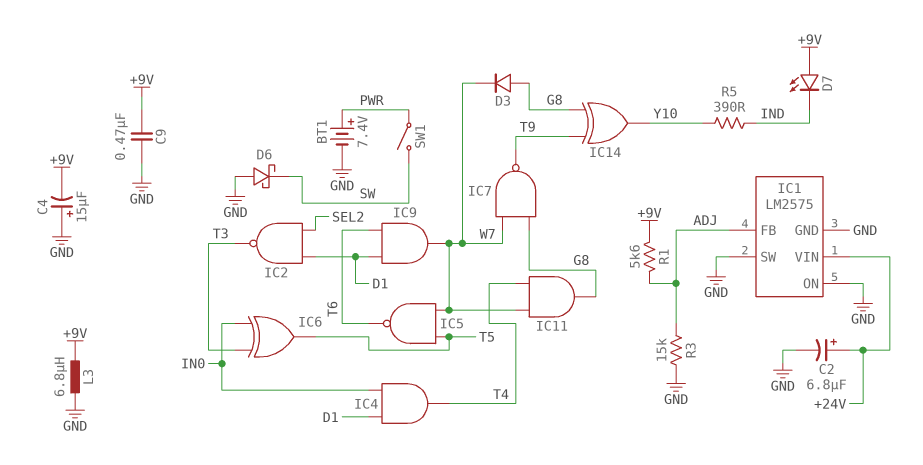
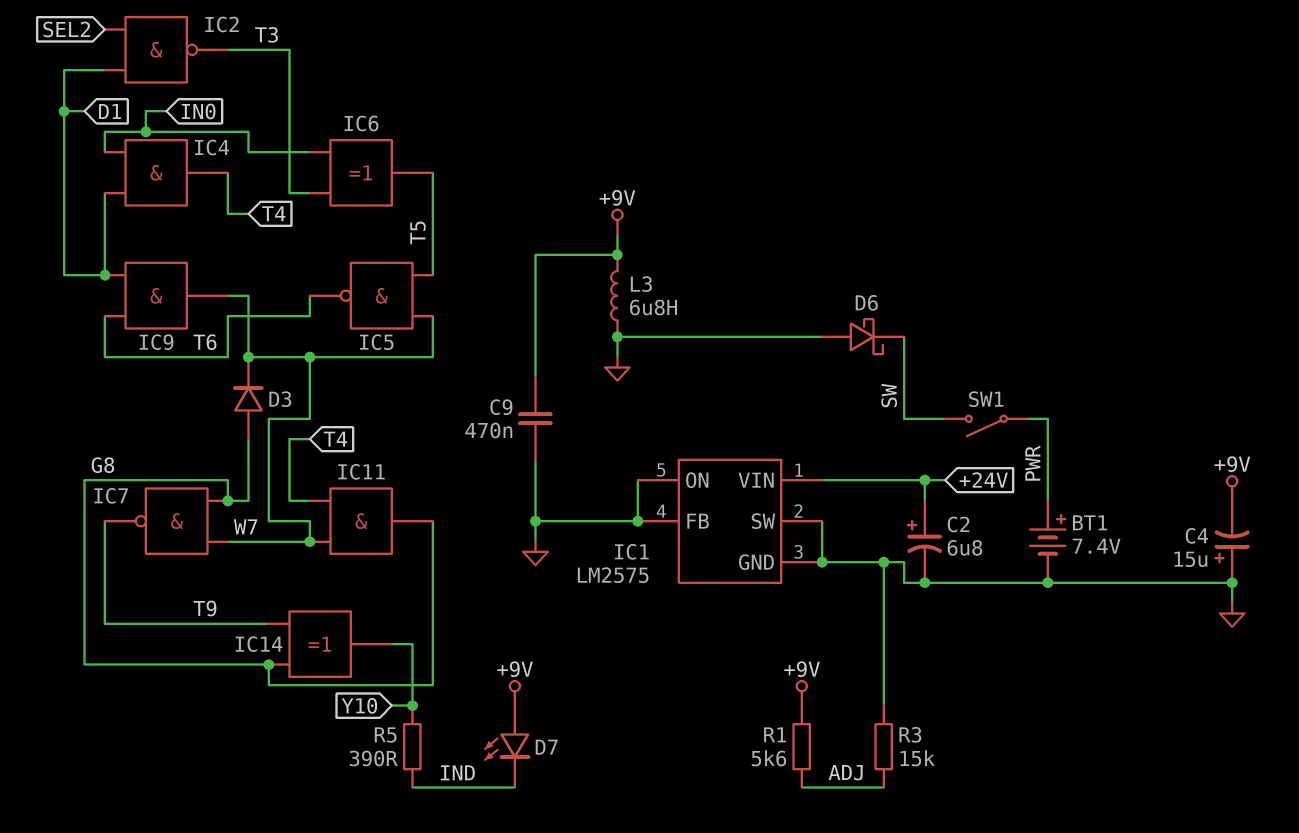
IC1 pin FB: ADJ -> GND

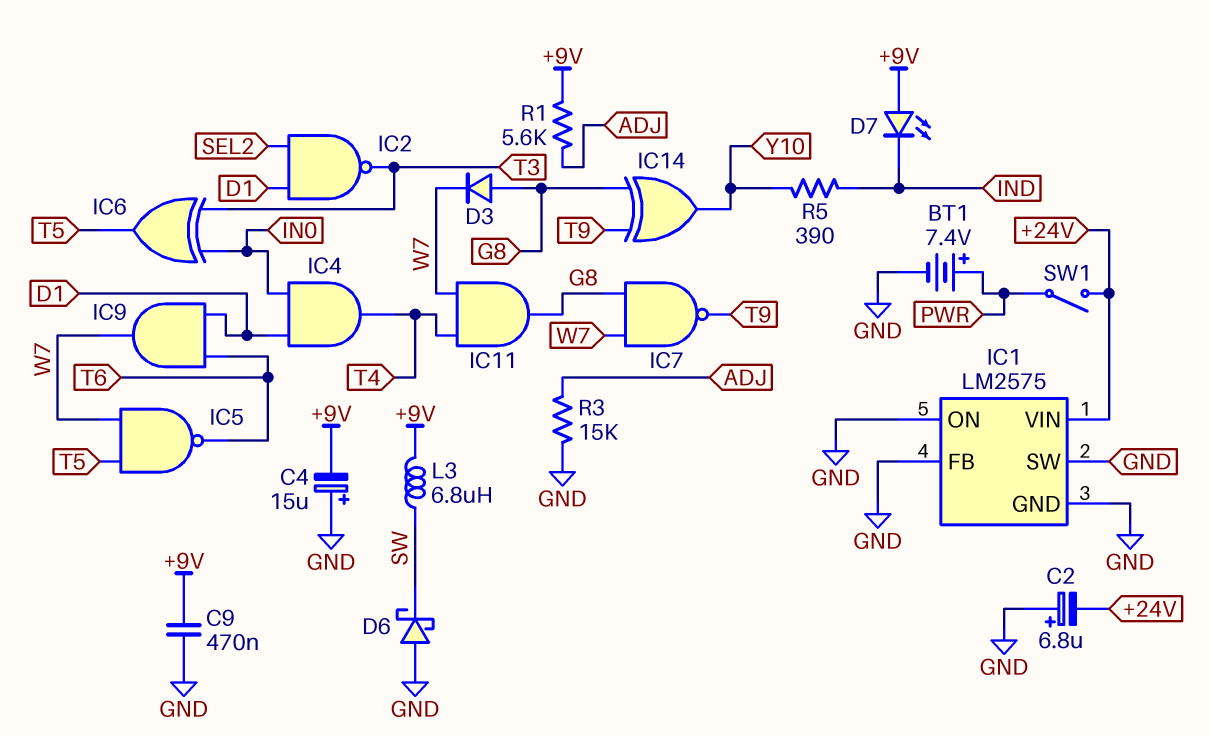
C2: 6.8uF (plus +24V, minus GND) -> 6.8uF (plus GND, minus +24V)
L3: 6.8uH (+9V, GND) -> 6.8uH (+9V, SW)
SW1: switch (PWR, SW) -> switch (+24V, PWR)

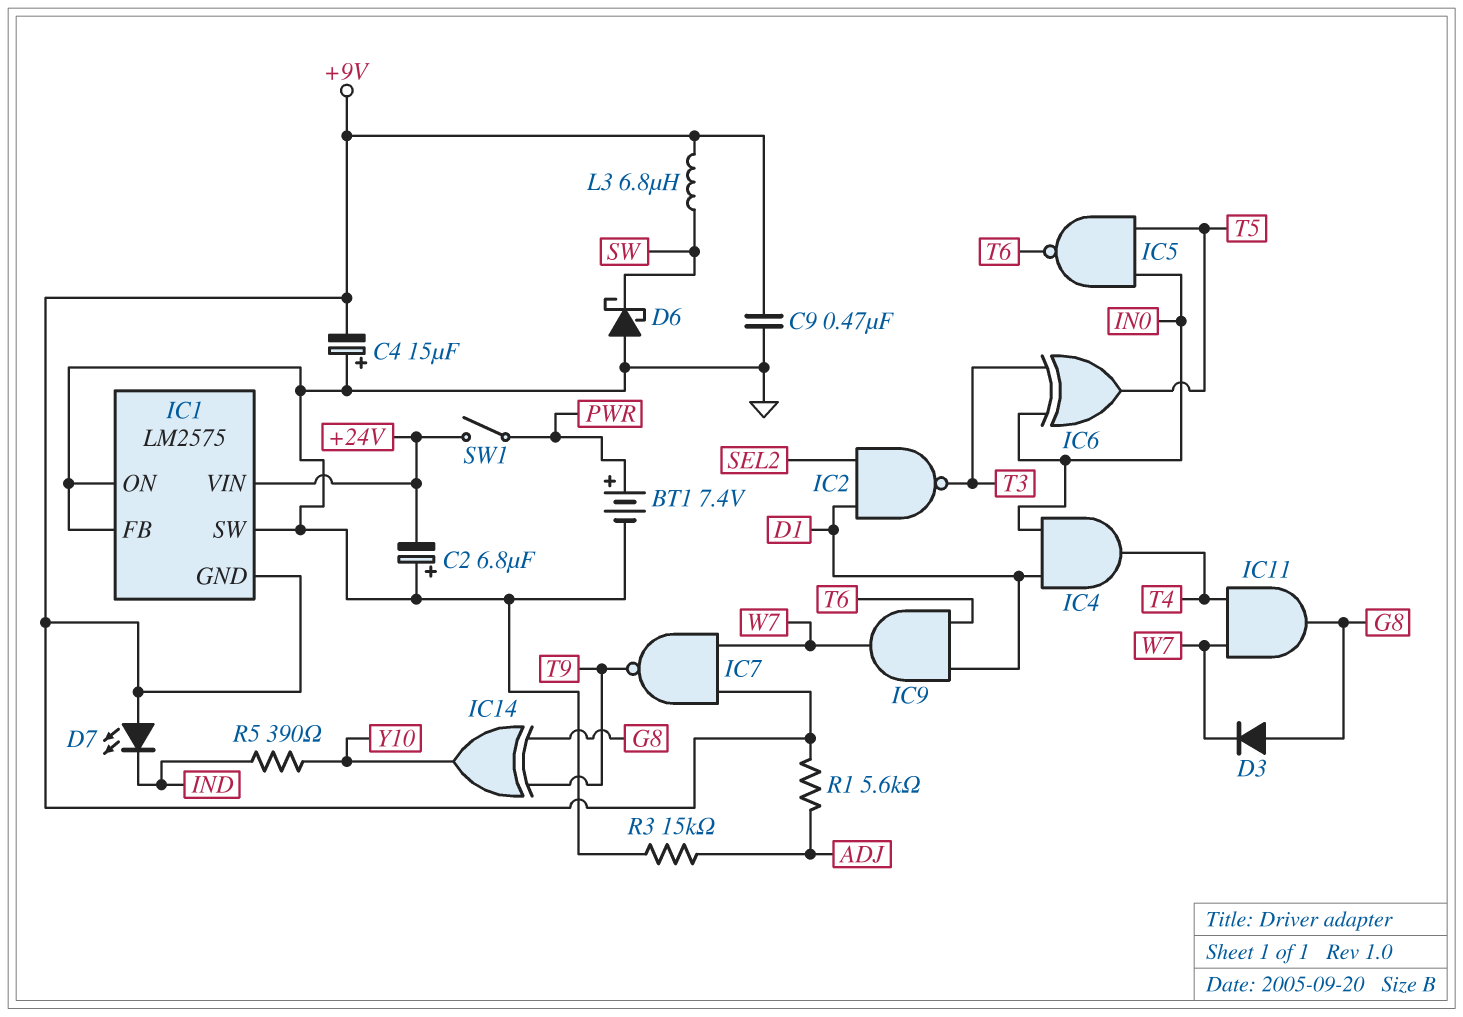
IC1 pin GND: GND -> +9V
IC5: NAND (in T5, in W7, out T6) -> NAND (in IN0, in T5, out T6)
IC7: NAND (in G8, in W7, out T9) -> NAND (in +9V, in W7, out T9)

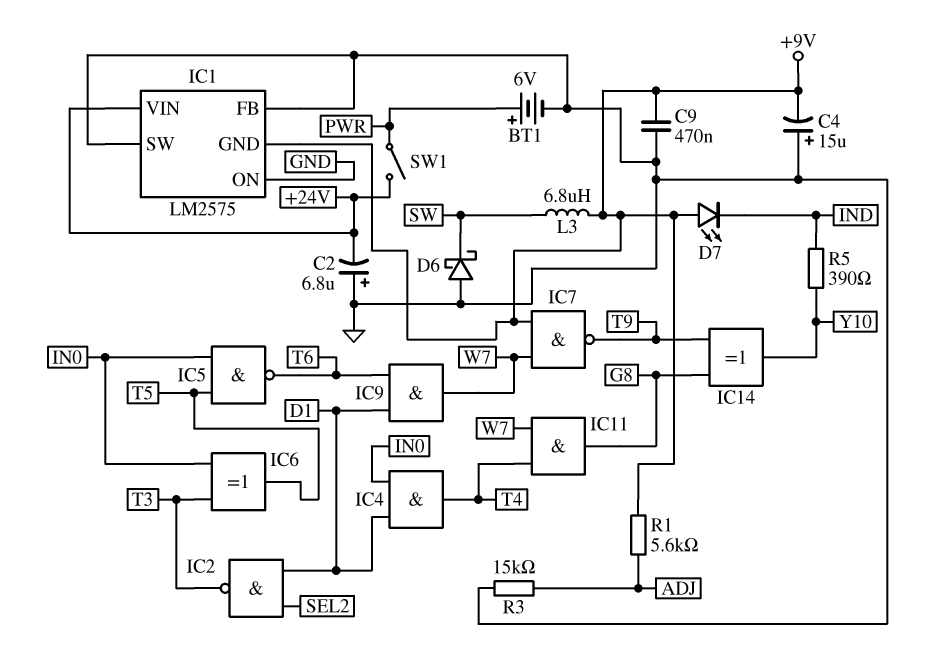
BT1: 7.4V (plus PWR, minus GND) -> 6V (plus PWR, minus GND)
D3: diode (A G8, K W7) -> none

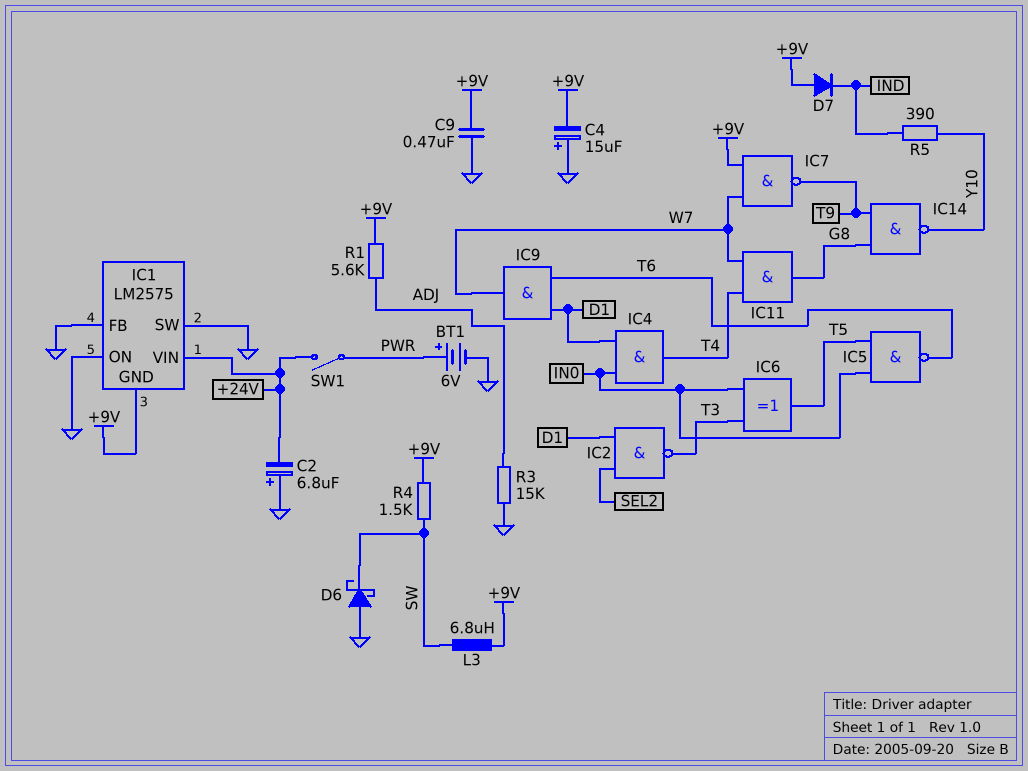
D7: LED (A +9V, K IND) -> diode (A +9V, K IND)
IC14: XOR (in G8, in T9, out Y10) -> NAND (in G8, in T9, out Y10)
R4: none -> 1.5k (+9V, SW)

